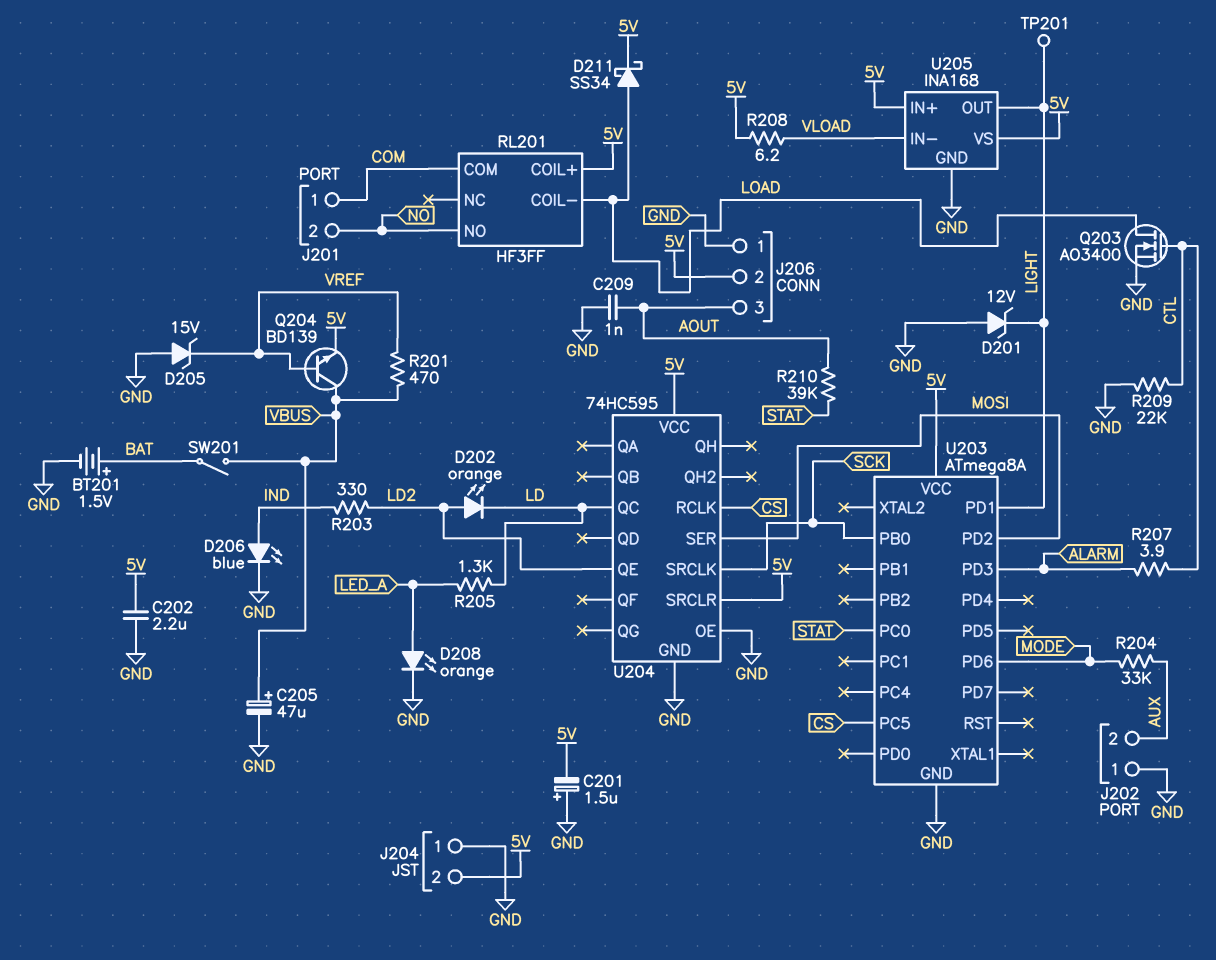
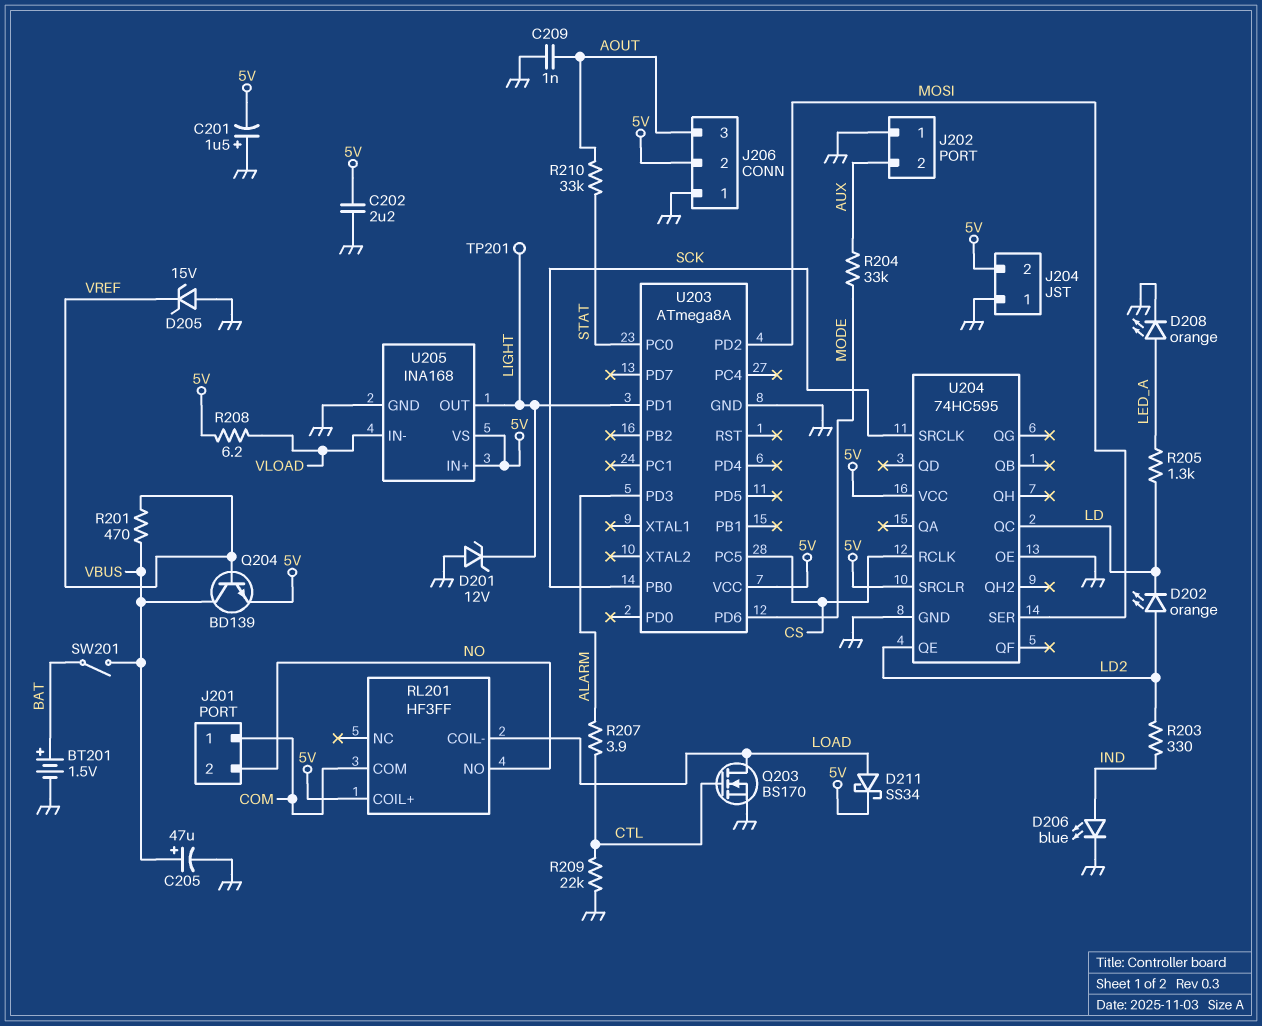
Q203: NMOS AO3400 (G CTL, D LOAD, S GND) -> NMOS BS170 (G CTL, D LOAD, S GND)
R210: 39k (AOUT, STAT) -> 33k (AOUT, STAT)

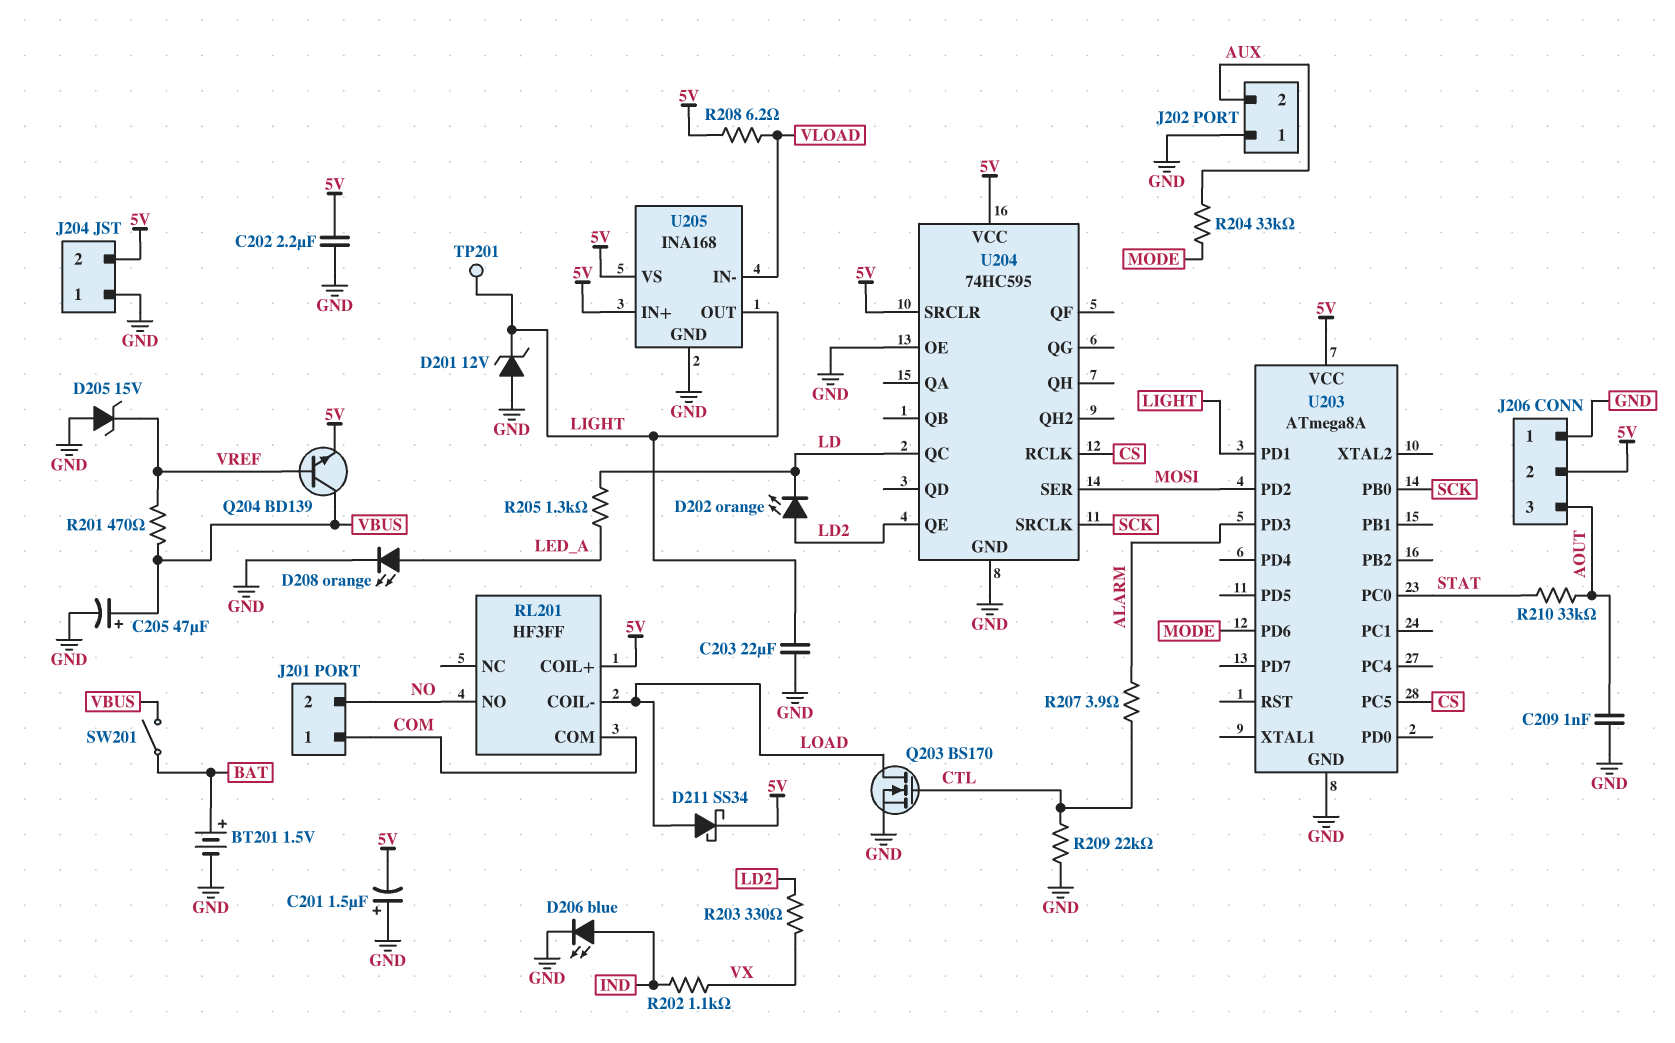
C203: none -> 22uF (GND, LIGHT)
R202: none -> 1.1k (IND, VX)
R203: 330 (IND, LD2) -> 330 (LD2, VX)

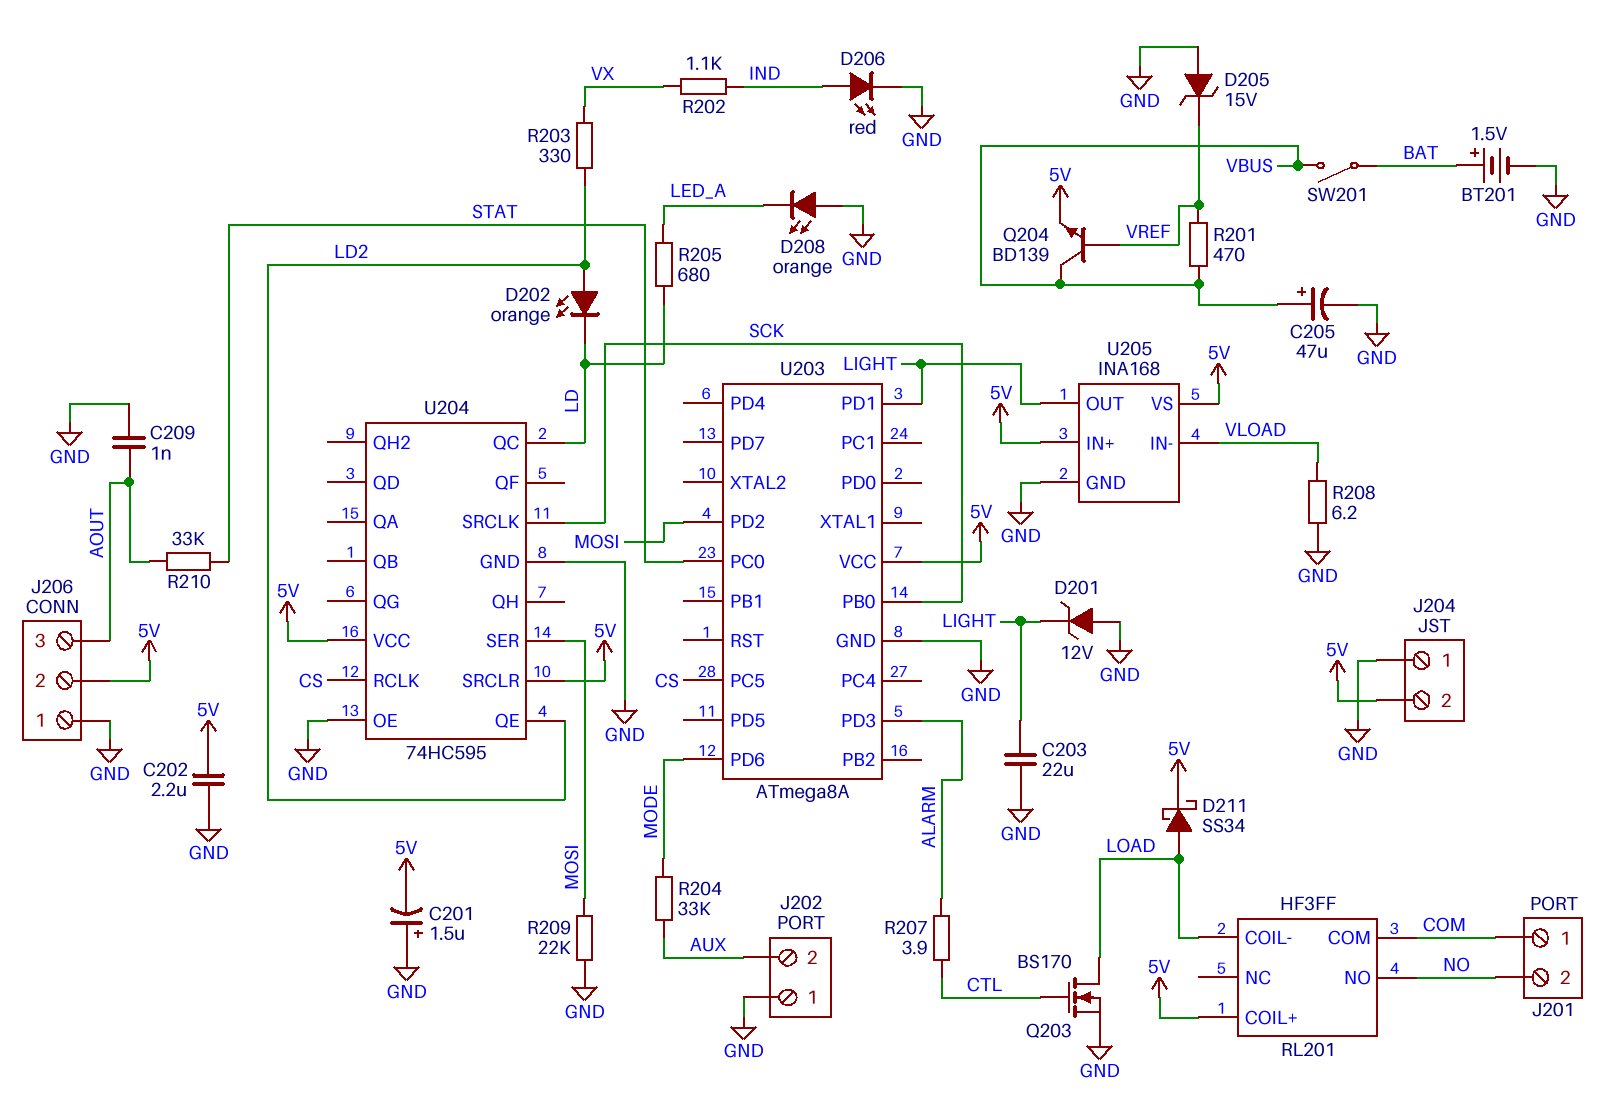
D206: LED blue (A IND, K GND) -> LED red (A IND, K GND)
D208: LED orange (A LED_A, K GND) -> LED orange (A GND, K LED_A)
R205: 1.3k (LD, LED_A) -> 680 (LD, LED_A)
R208: 6.2 (5V, VLOAD) -> 6.2 (GND, VLOAD)
R209: 22k (CTL, GND) -> 22k (GND, MOSI)
TP201: test point (LIGHT) -> none

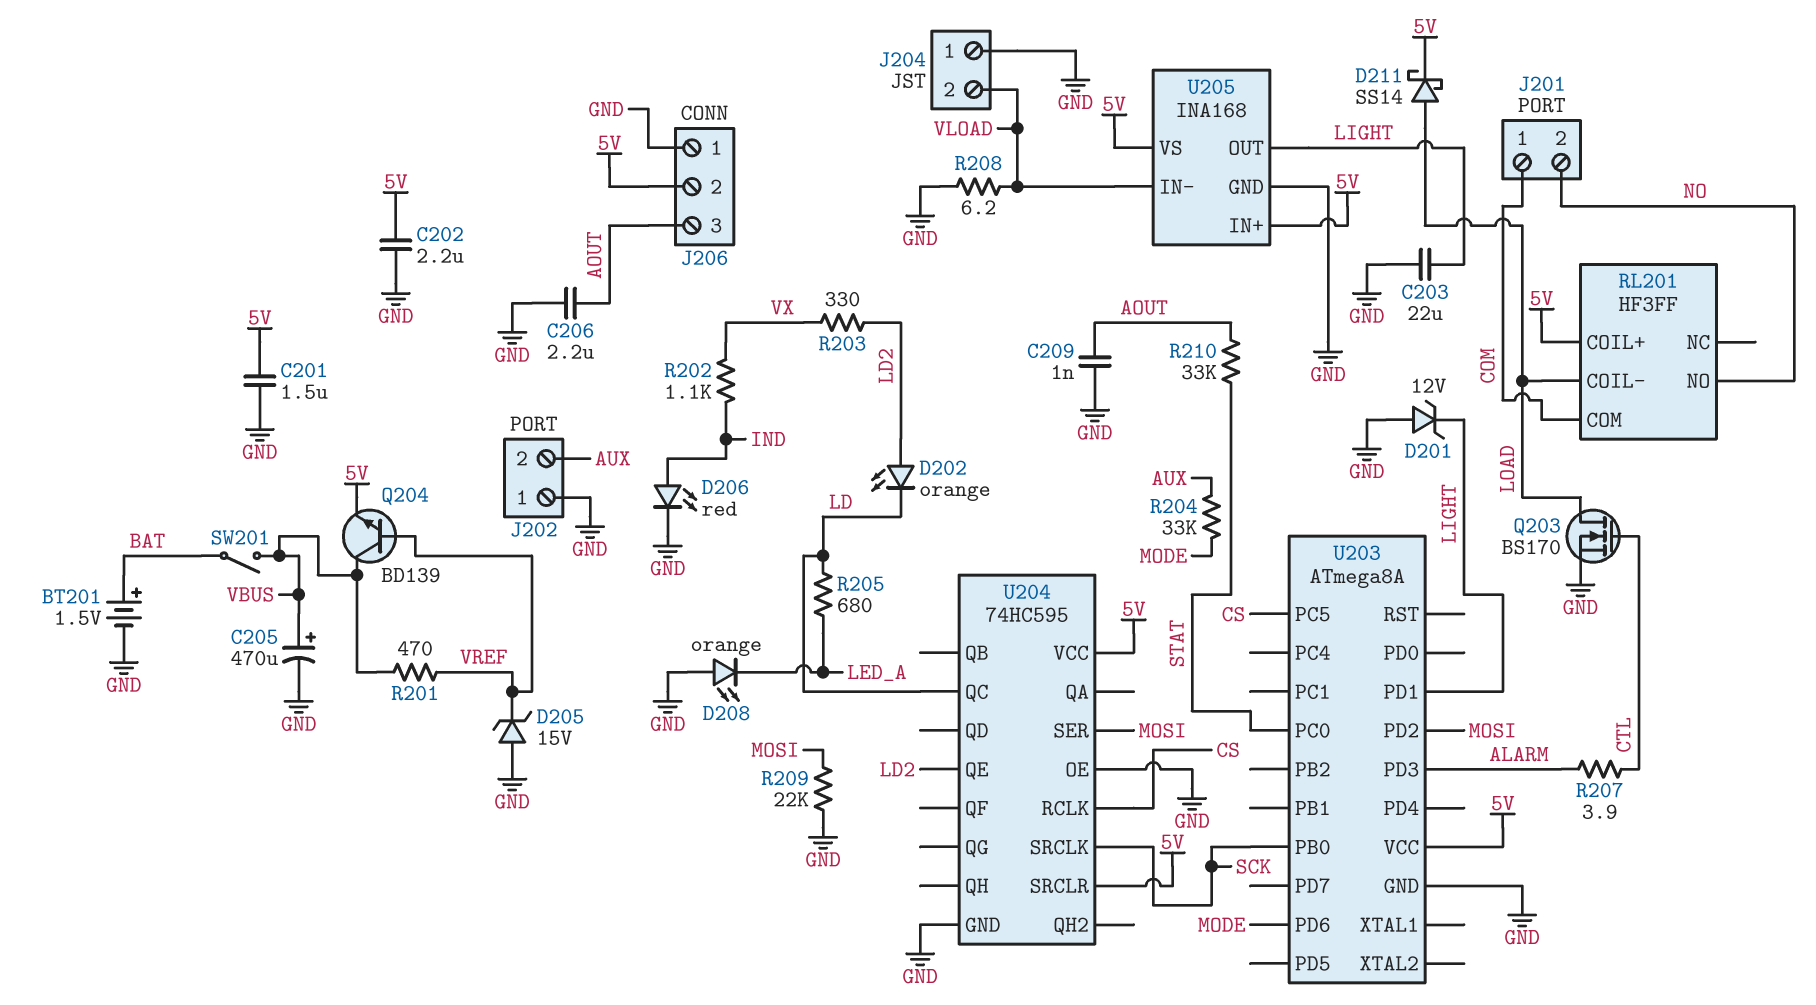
C201: 1.5uF (plus GND, minus 5V) -> 1.5uF (5V, GND)
C205: 47uF (plus VBUS, minus GND) -> 470uF (plus VBUS, minus GND)
C206: none -> 2.2uF (AOUT, GND)
D211: schottky SS34 (A LOAD, K 5V) -> schottky SS14 (A LOAD, K 5V)
J204 pin 2: 5V -> VLOAD

